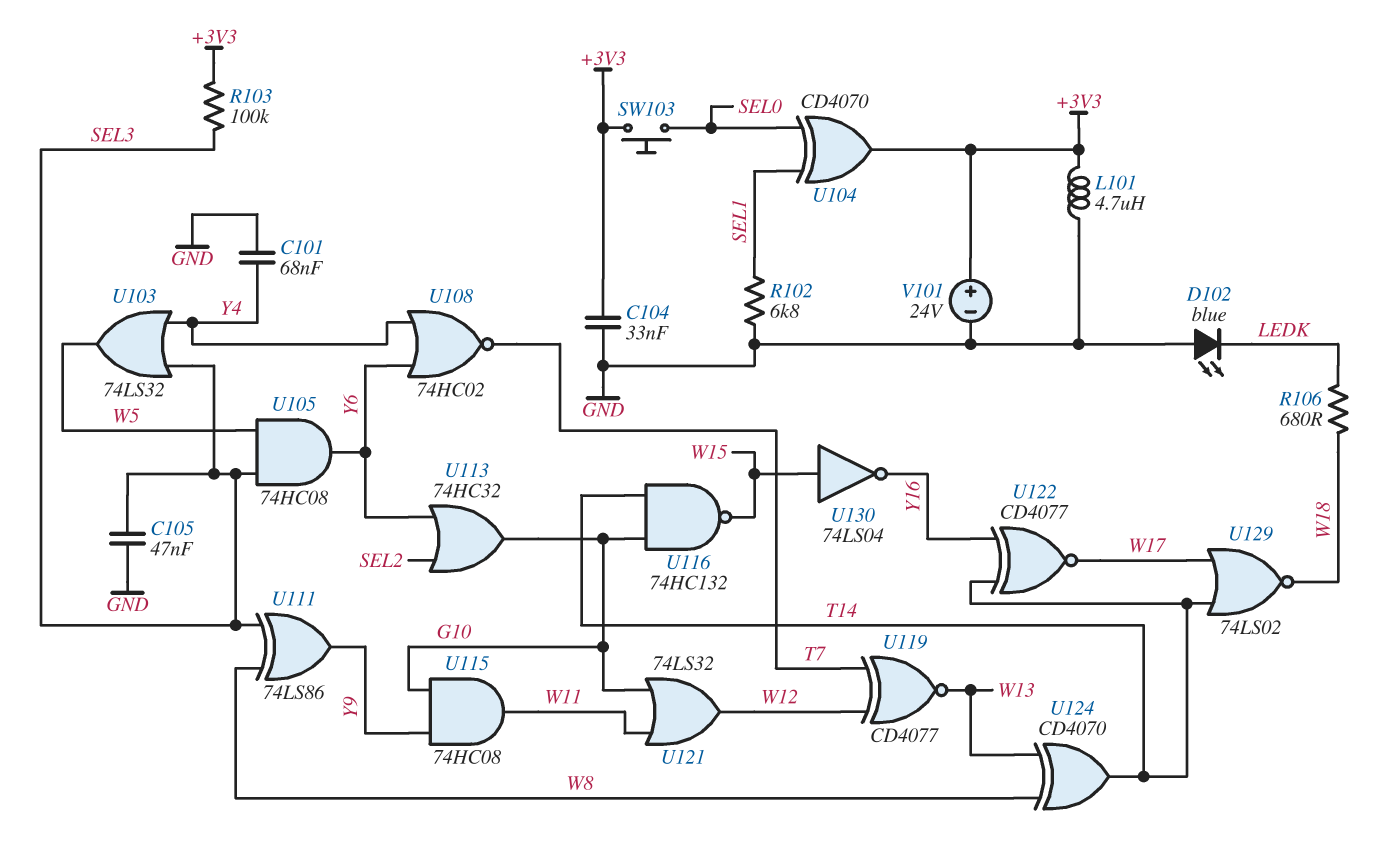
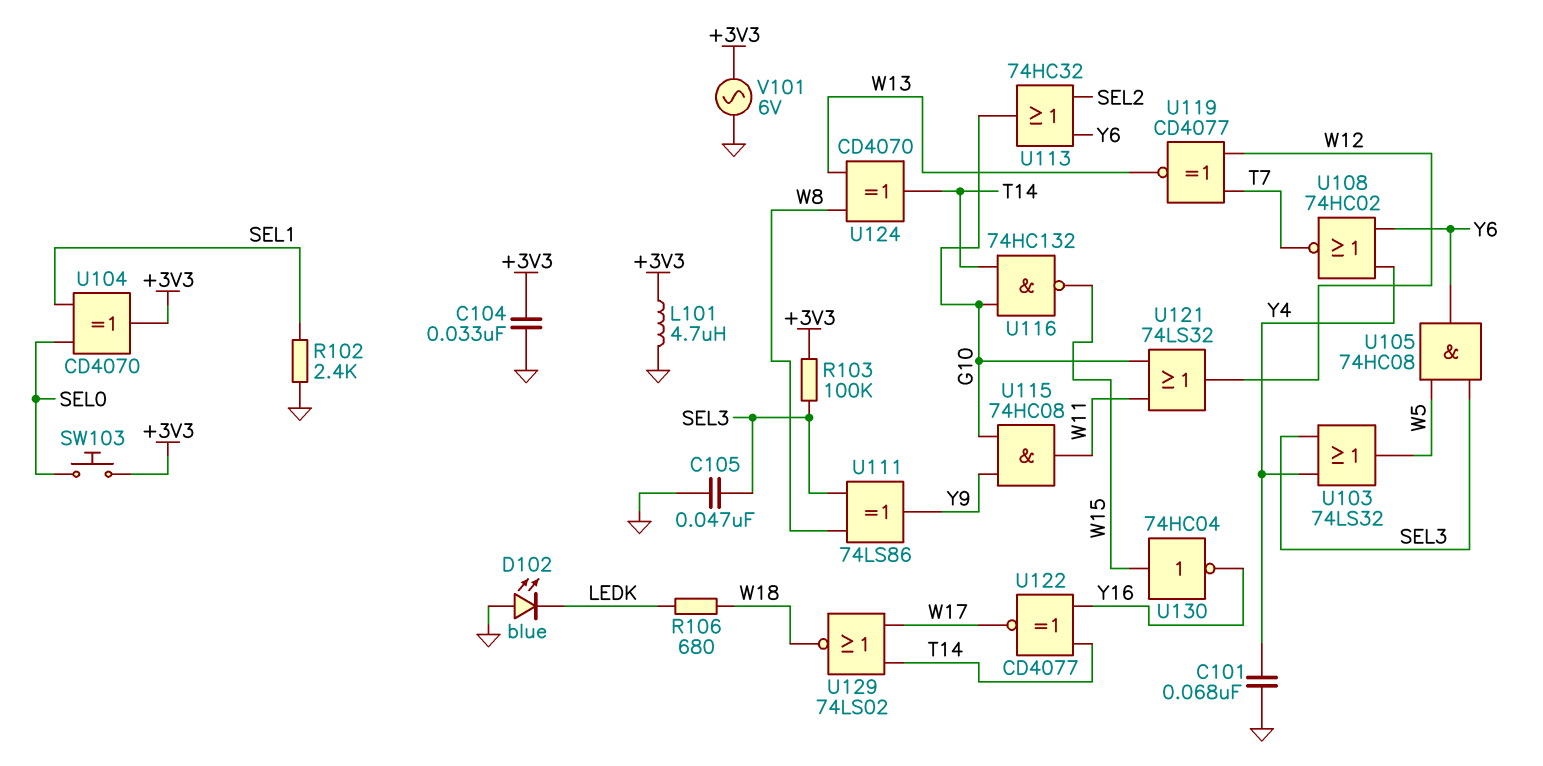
R102: 6.8k (GND, SEL1) -> 2.4k (GND, SEL1)
U130: NOT 74LS04 (in W15, out Y16) -> NOT 74HC04 (in W15, out Y16)
V101: 24V (plus +3V3, minus GND) -> AC 6V (+3V3, GND)

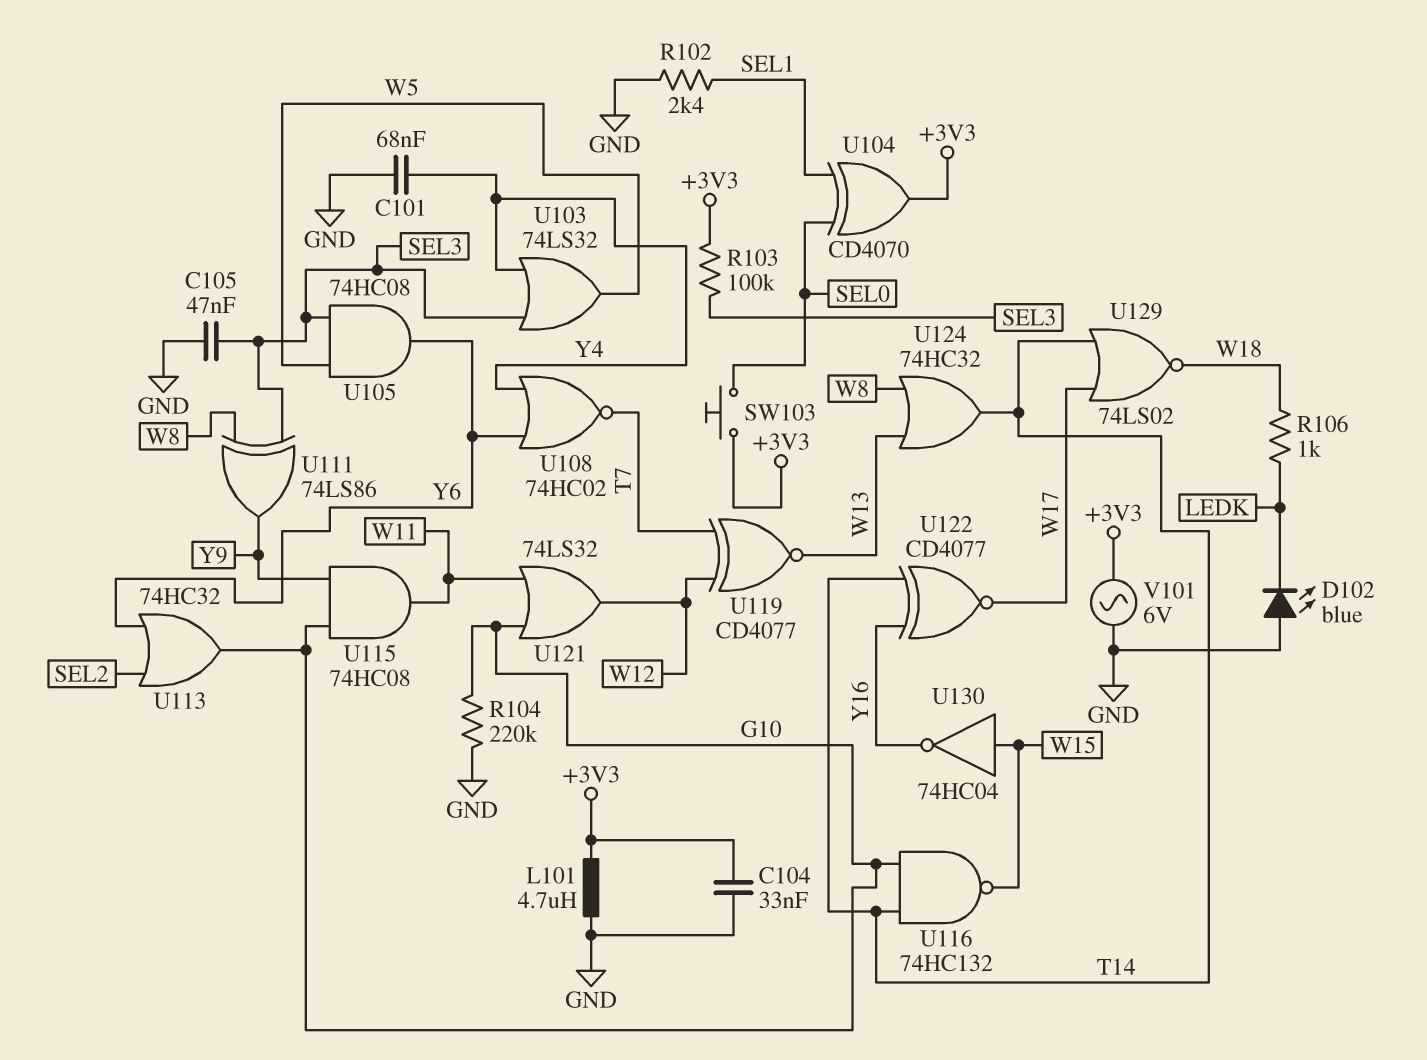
R104: none -> 220k (G10, GND)
R106: 680 (LEDK, W18) -> 1k (LEDK, W18)
U124: XOR CD4070 (in W8, in W13, out T14) -> OR 74HC32 (in W8, in W13, out T14)

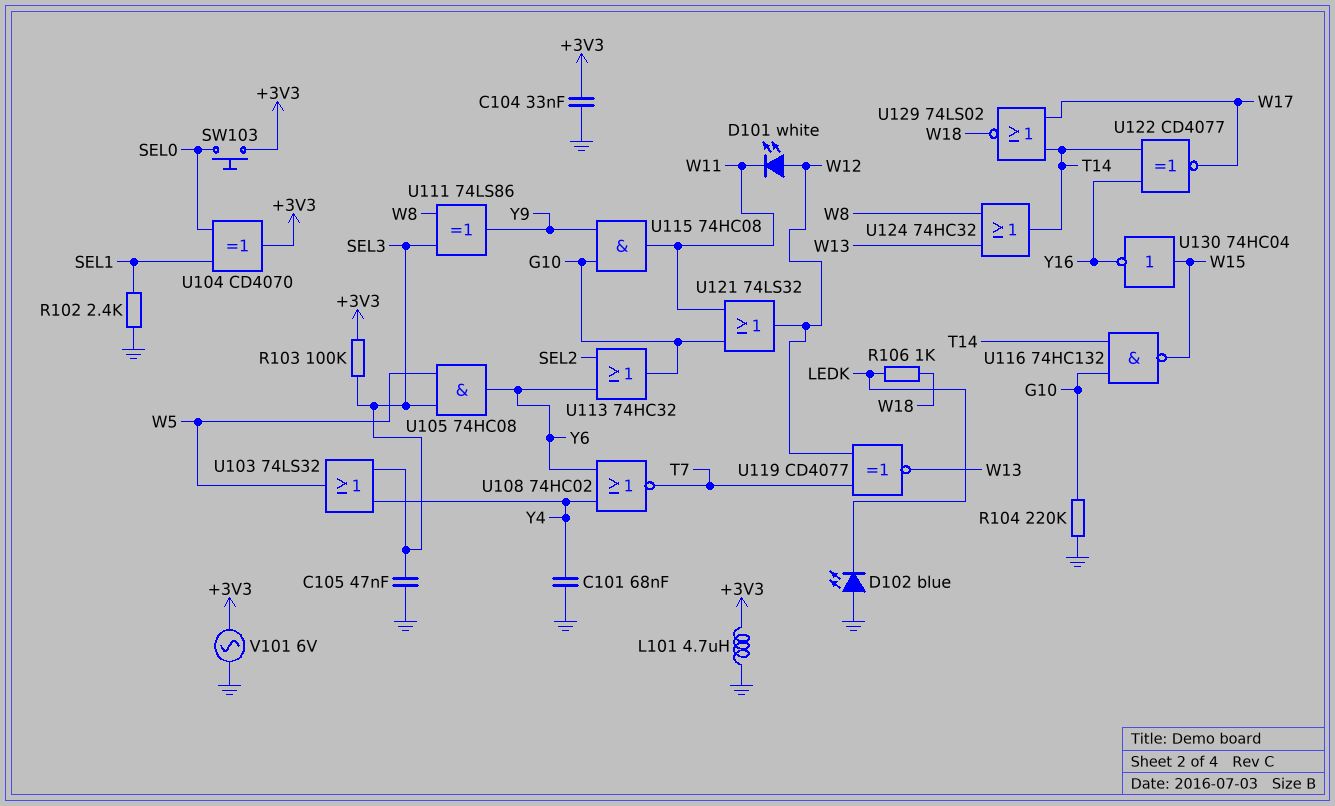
D101: none -> LED white (A W12, K W11)

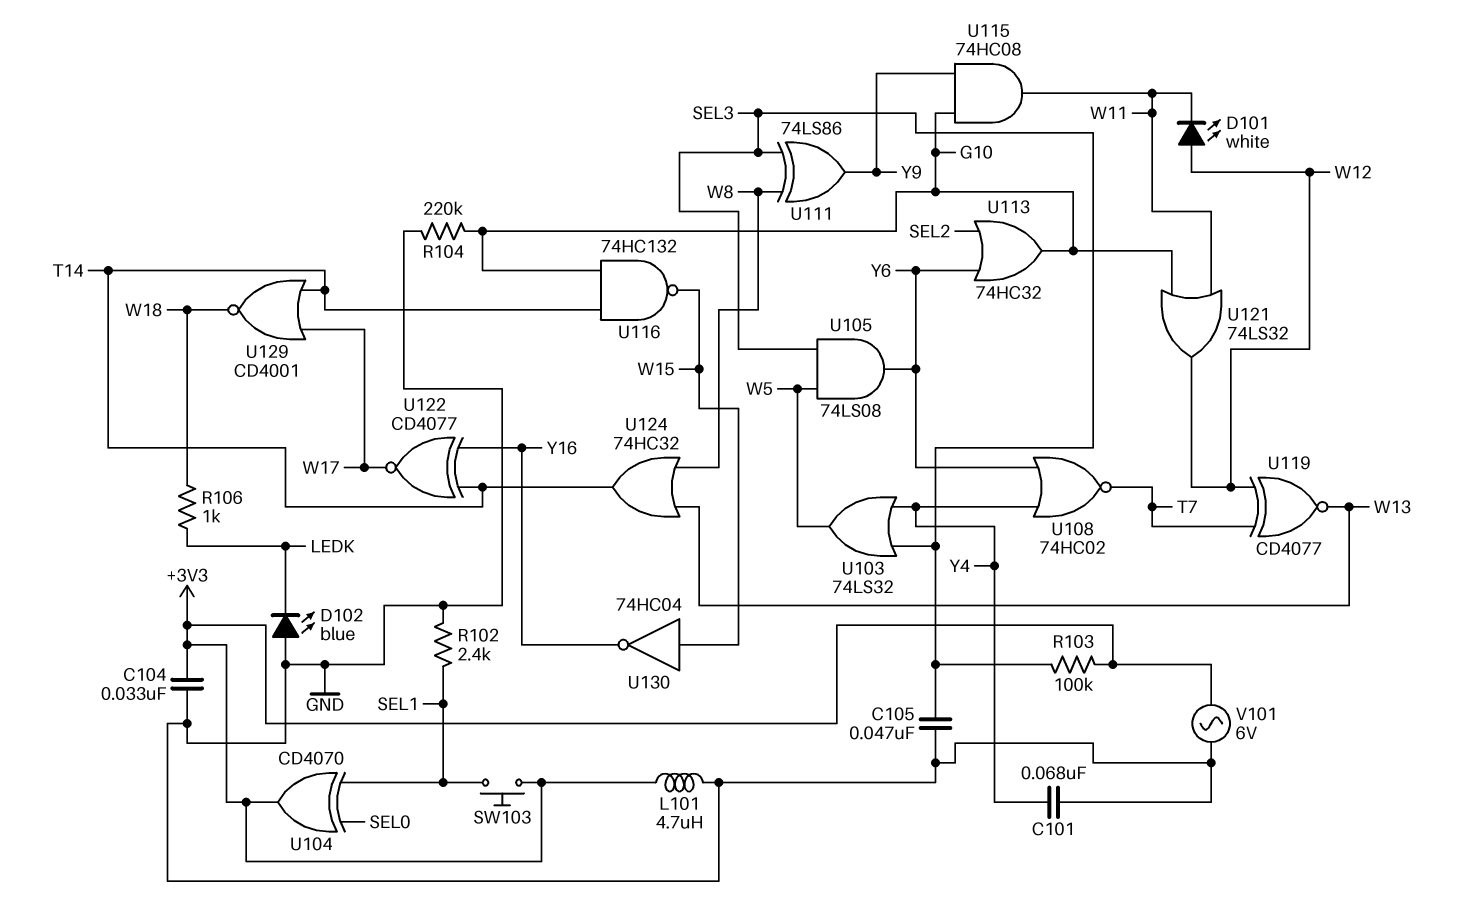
SW103: button (+3V3, SEL0) -> button (+3V3, SEL1)
U105: AND 74HC08 (in SEL3, in W5, out Y6) -> AND 74LS08 (in SEL3, in W5, out Y6)
U129: NOR 74LS02 (in T14, in W17, out W18) -> NOR CD4001 (in T14, in W17, out W18)

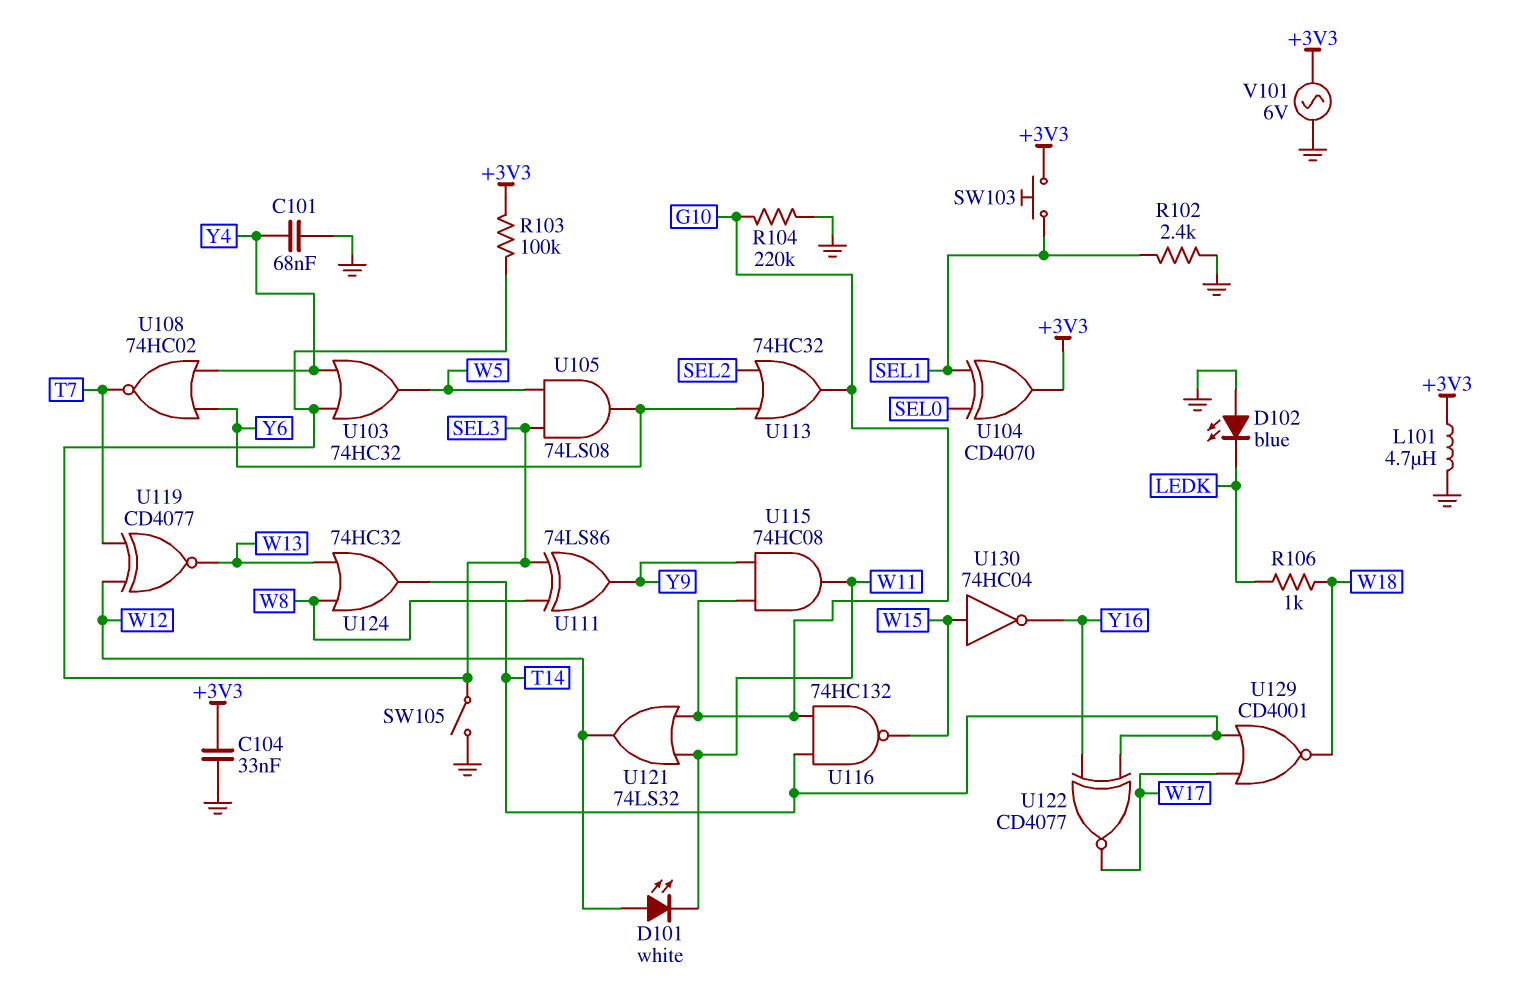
C105: 47nF (GND, SEL3) -> none
SW105: none -> switch (GND, SEL3)
U103: OR 74LS32 (in SEL3, in Y4, out W5) -> OR 74HC32 (in SEL3, in Y4, out W5)

